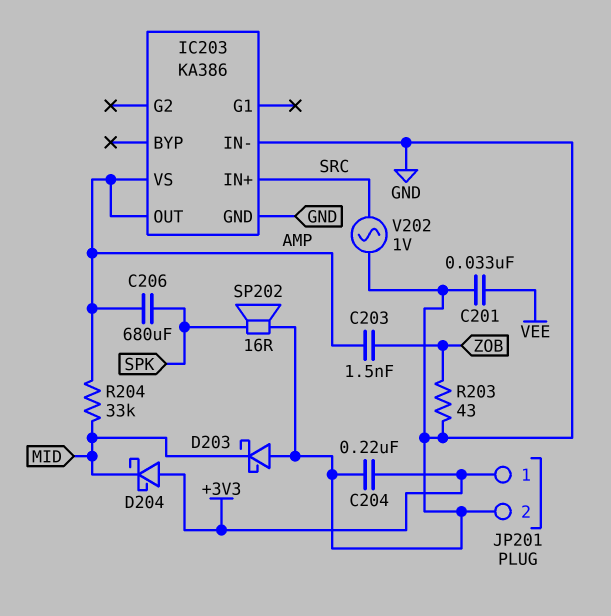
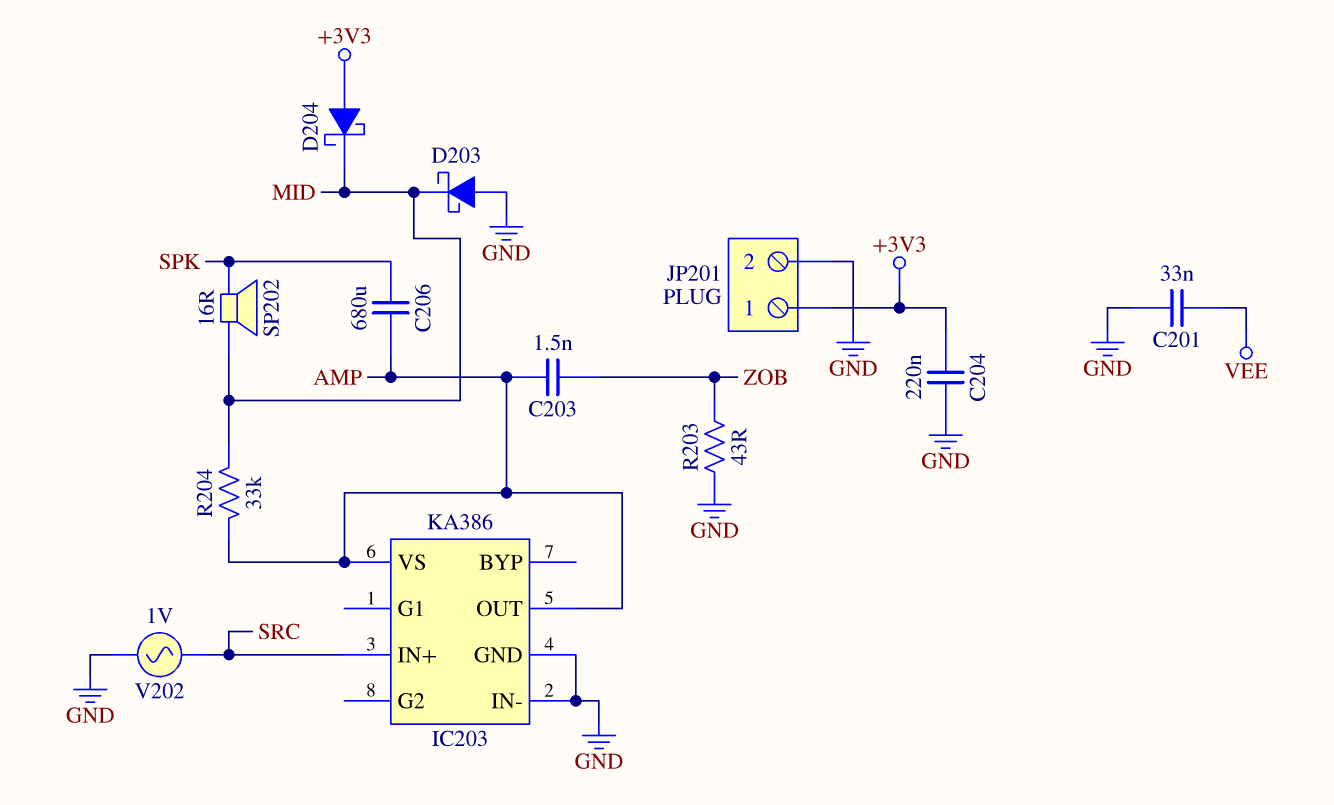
SP202: speaker 16R (GND, SPK) -> speaker 16R (MID, SPK)

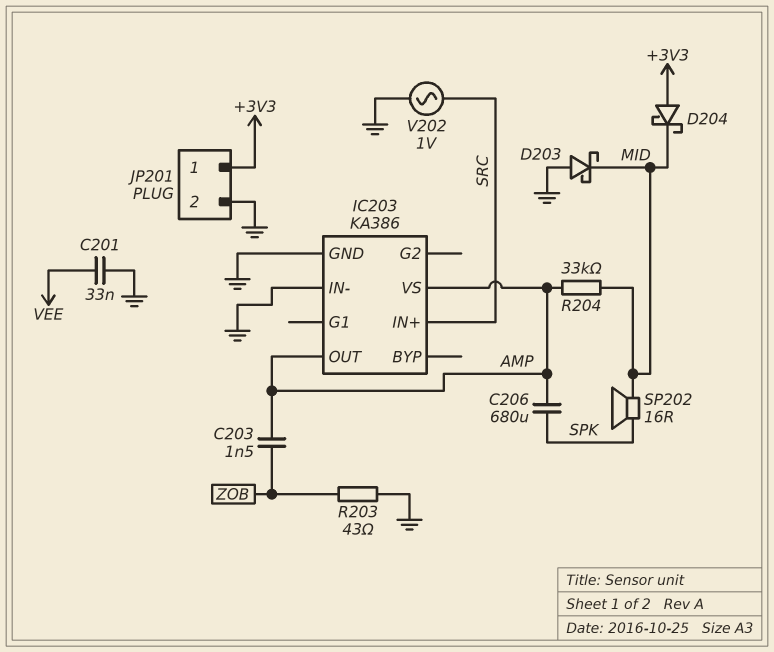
C204: 220nF (+3V3, GND) -> none

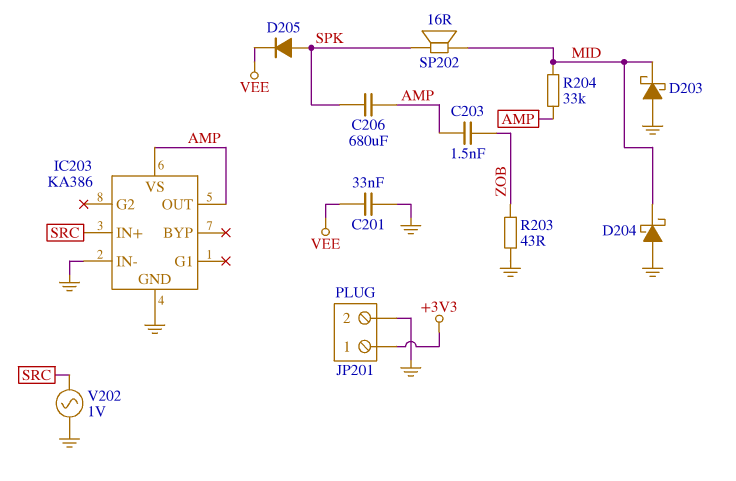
D204: schottky (A +3V3, K MID) -> schottky (A GND, K MID)
D205: none -> diode (A SPK, K VEE)

